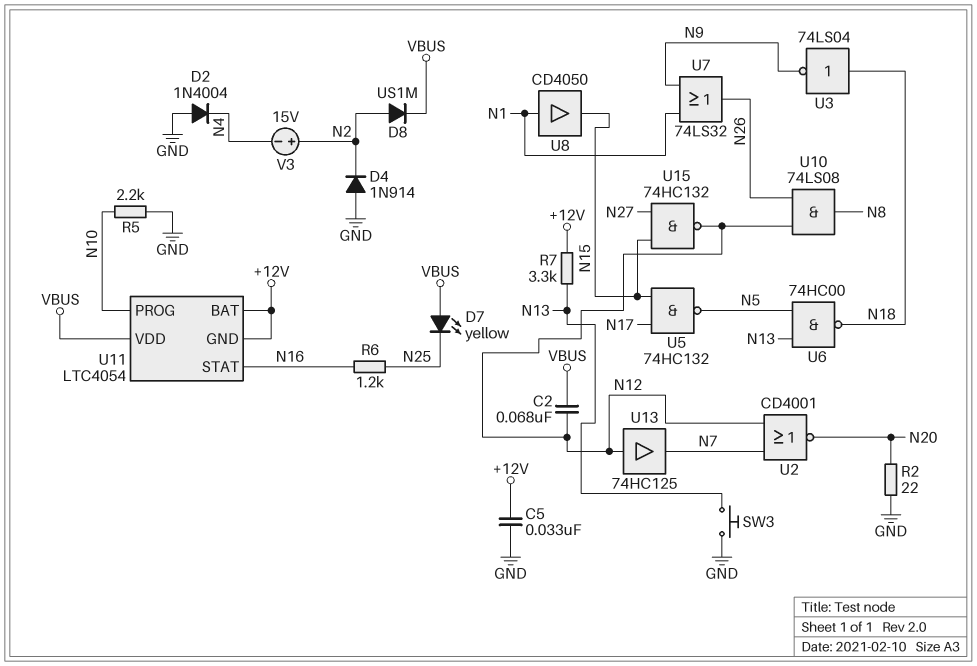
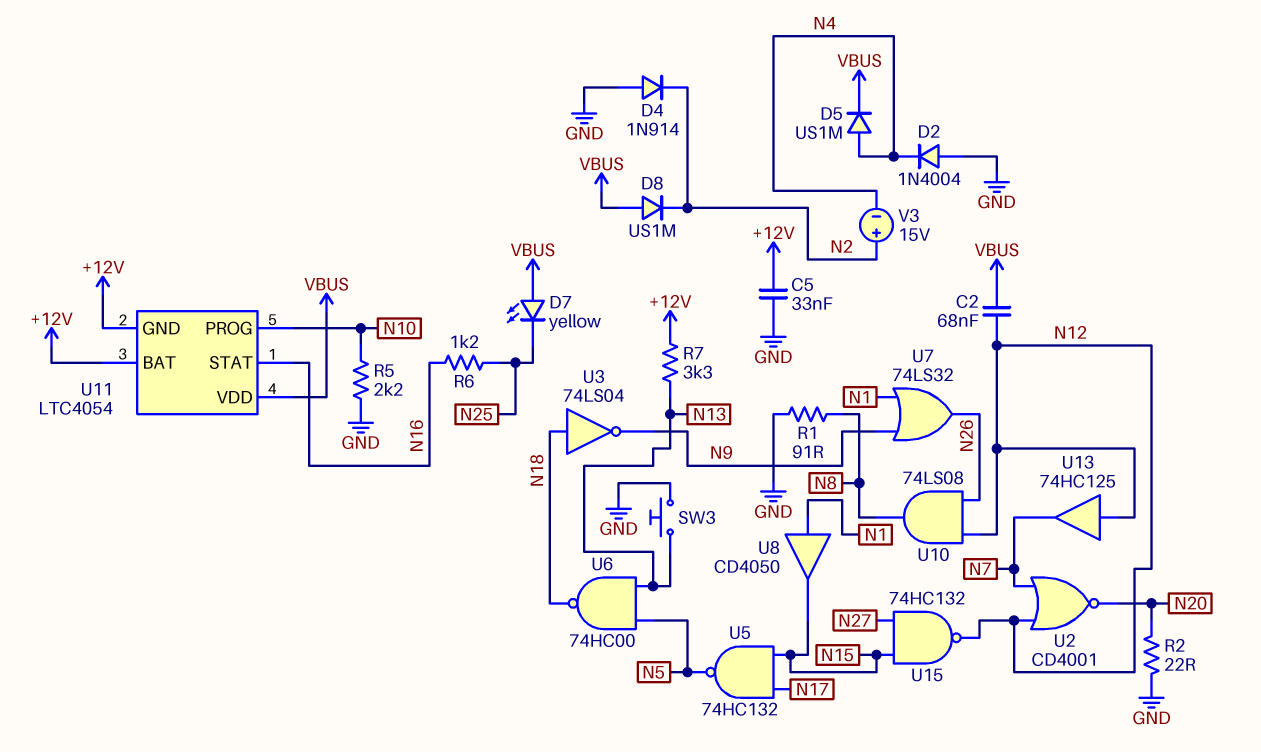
D5: none -> diode US1M (A N4, K VBUS)
D8: diode US1M (A N2, K VBUS) -> diode US1M (A VBUS, K N2)
R1: none -> 91 (GND, N8)

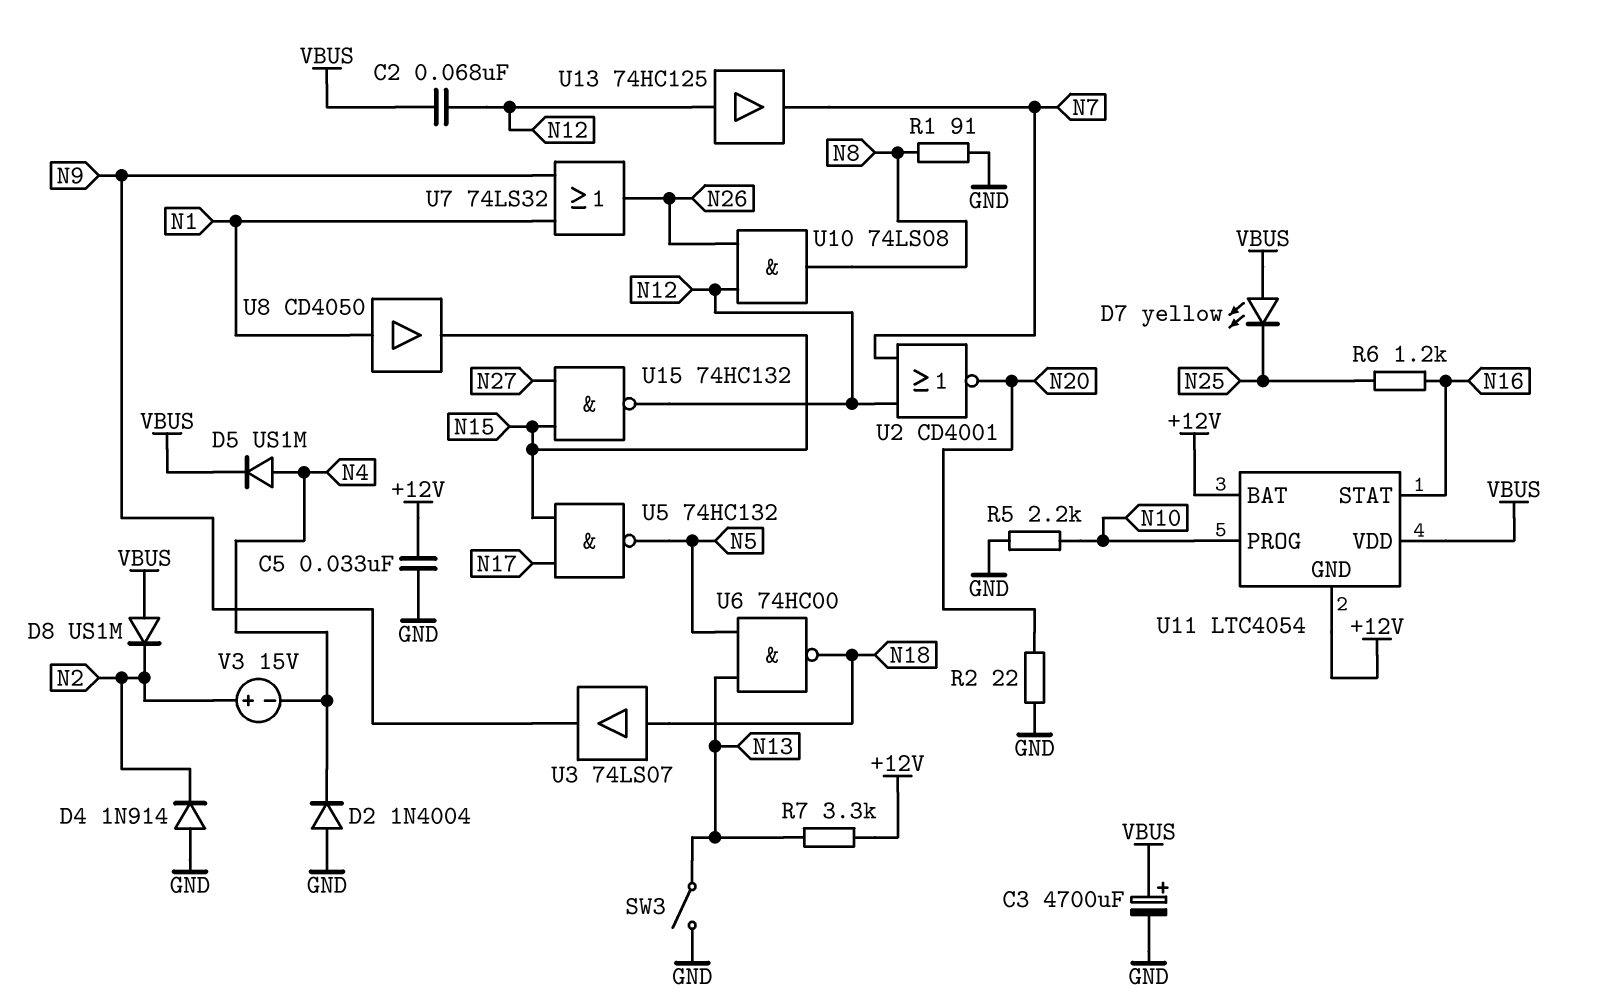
C3: none -> 4700uF (plus VBUS, minus GND)
SW3: button (GND, N13) -> switch (GND, N13)
U3: NOT 74LS04 (in N18, out N9) -> buffer 74LS07 (in N18, out N9)

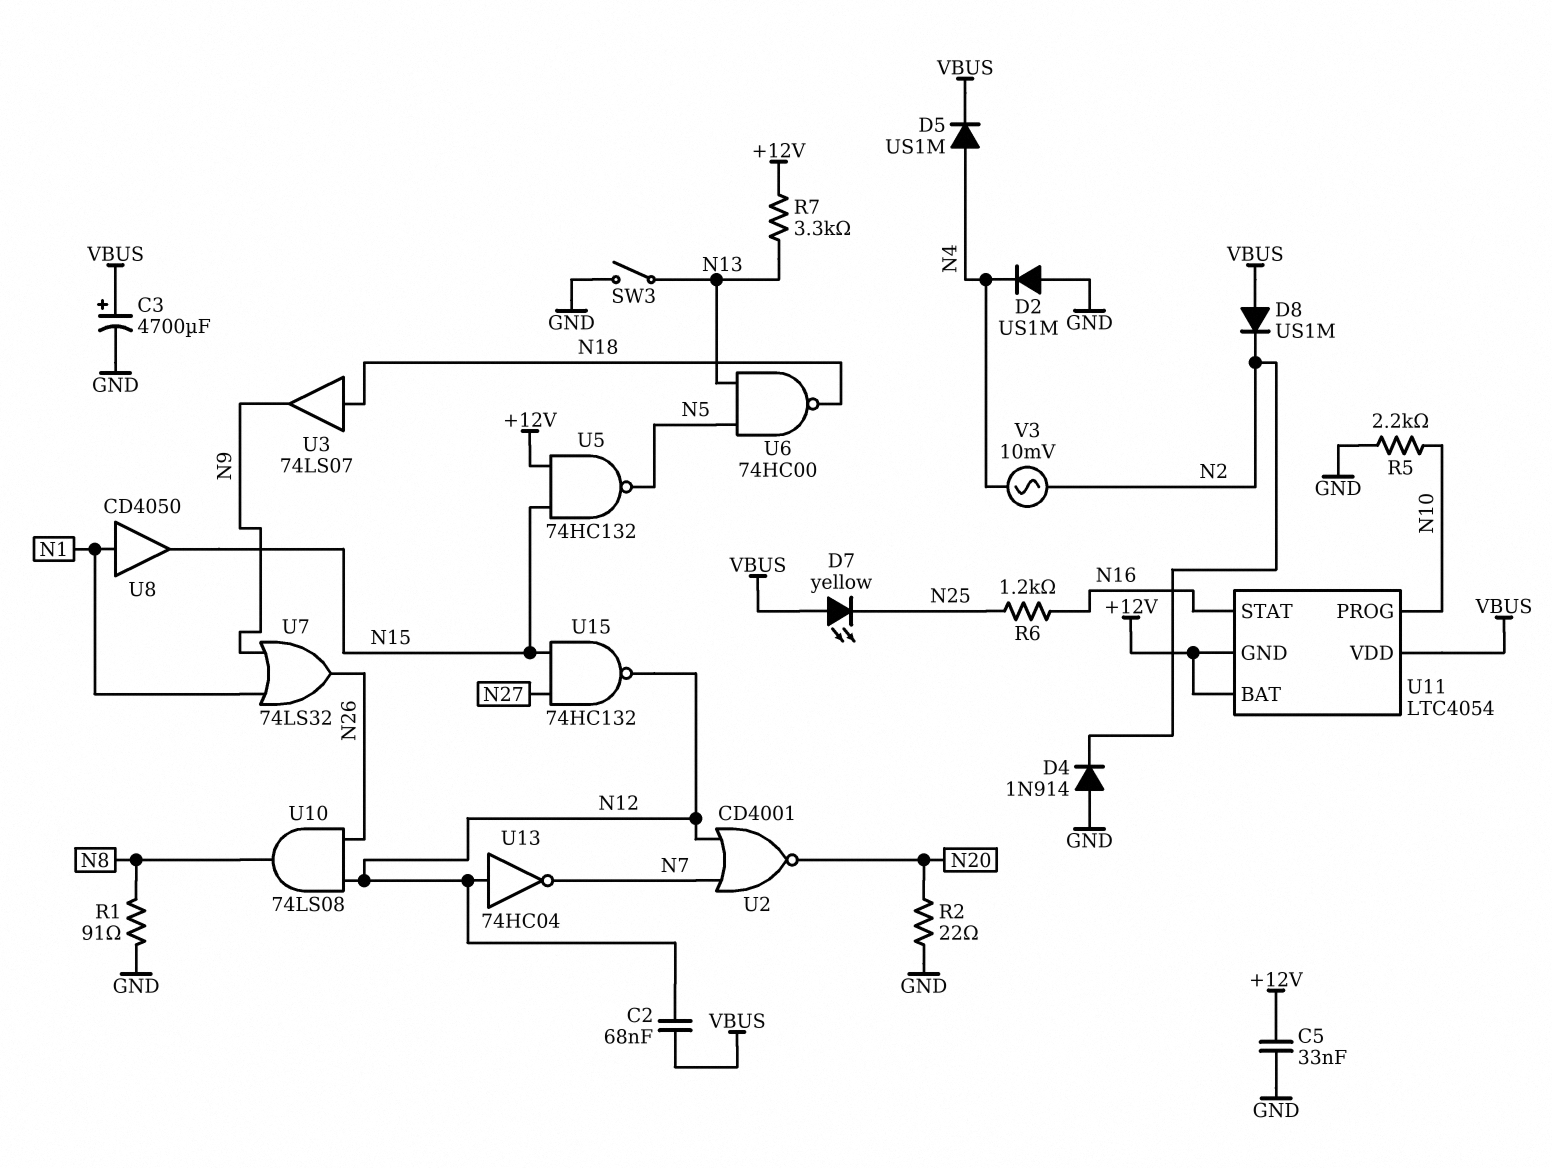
D2: diode 1N4004 (A GND, K N4) -> diode US1M (A GND, K N4)
U5: NAND 74HC132 (in N15, in N17, out N5) -> NAND 74HC132 (in +12V, in N15, out N5)
U13: buffer 74HC125 (in N12, out N7) -> NOT 74HC04 (in N12, out N7)
V3: 15V (plus N2, minus N4) -> AC 10mV (N2, N4)

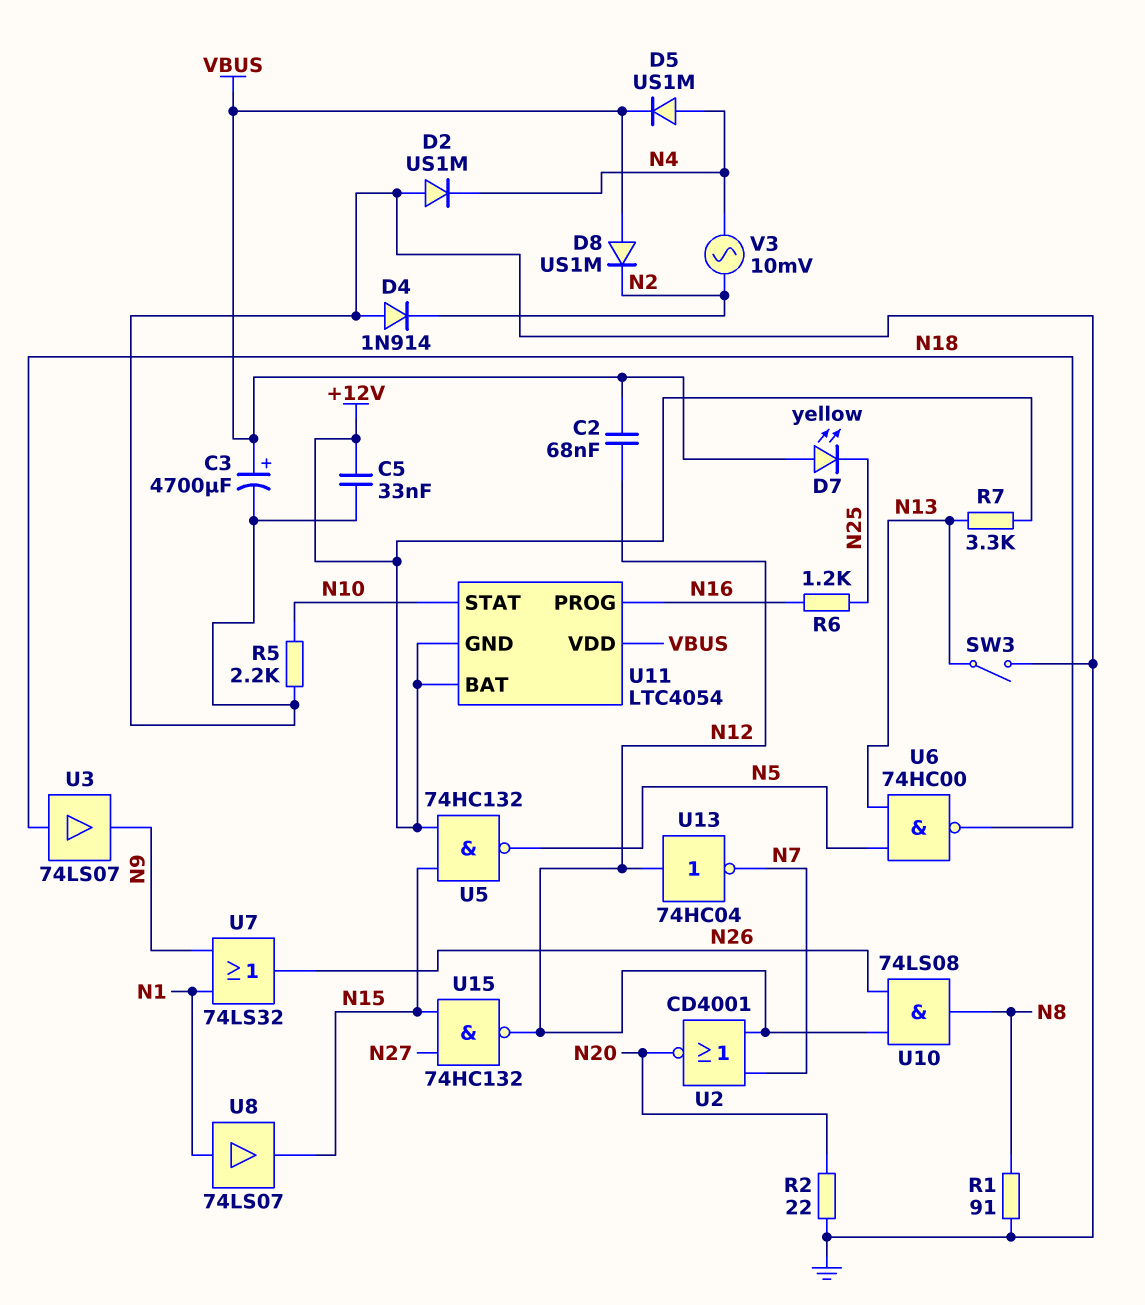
U8: buffer CD4050 (in N1, out N15) -> buffer 74LS07 (in N1, out N15)
U11 pin PROG: N10 -> N16
U11 pin STAT: N16 -> N10

